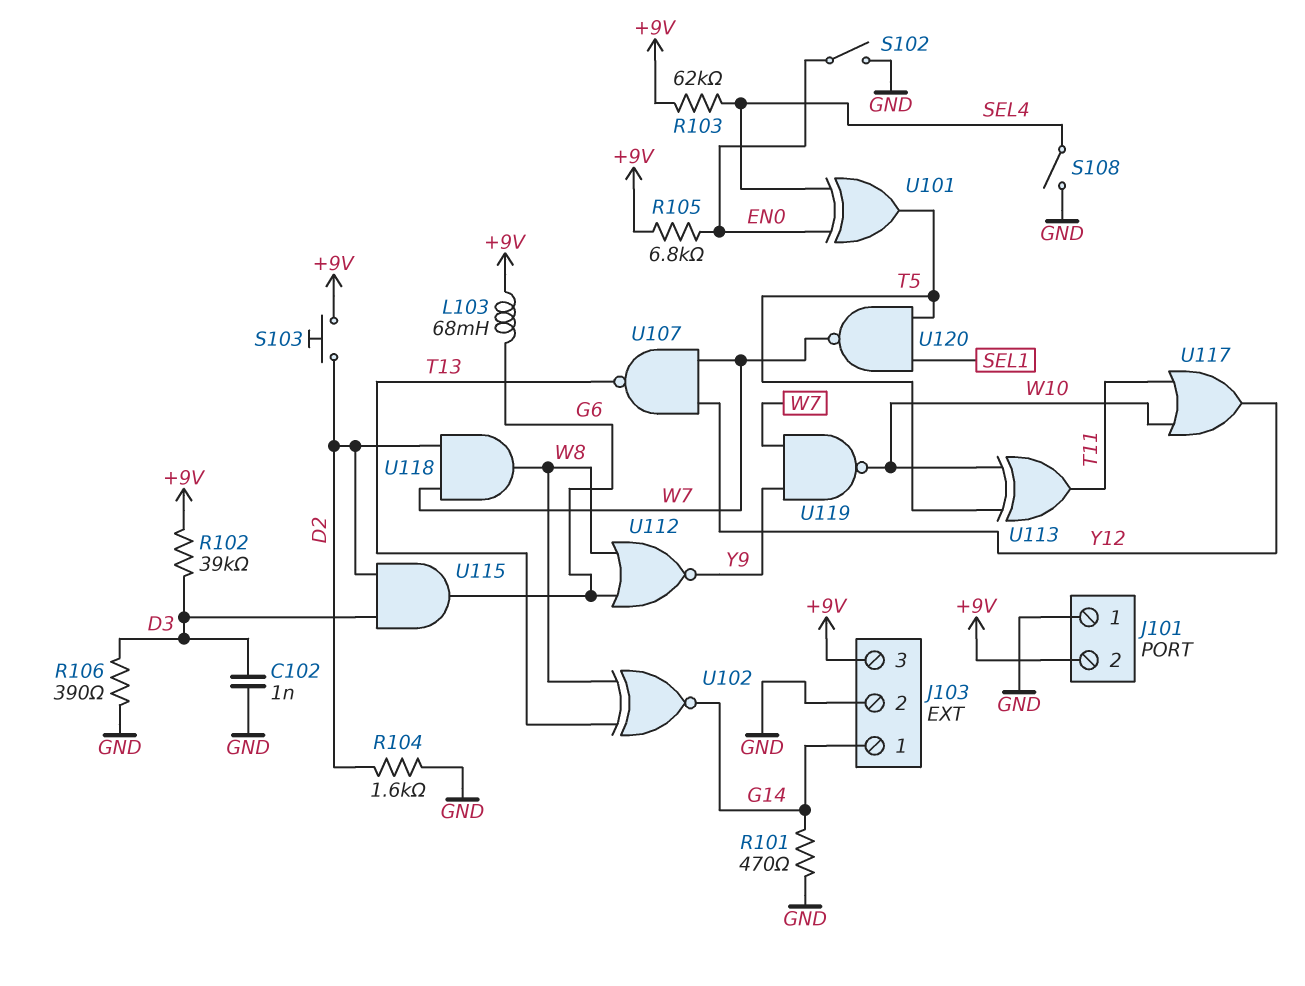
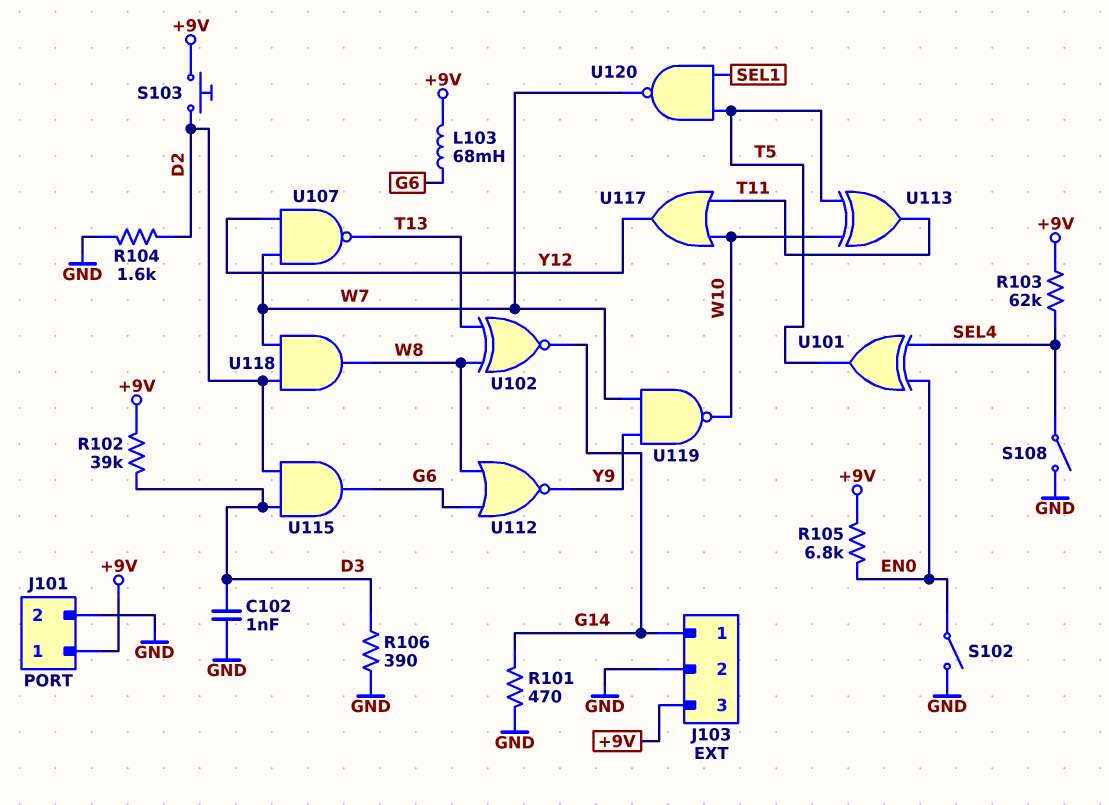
J101 pin 1: GND -> +9V
J101 pin 2: +9V -> GND

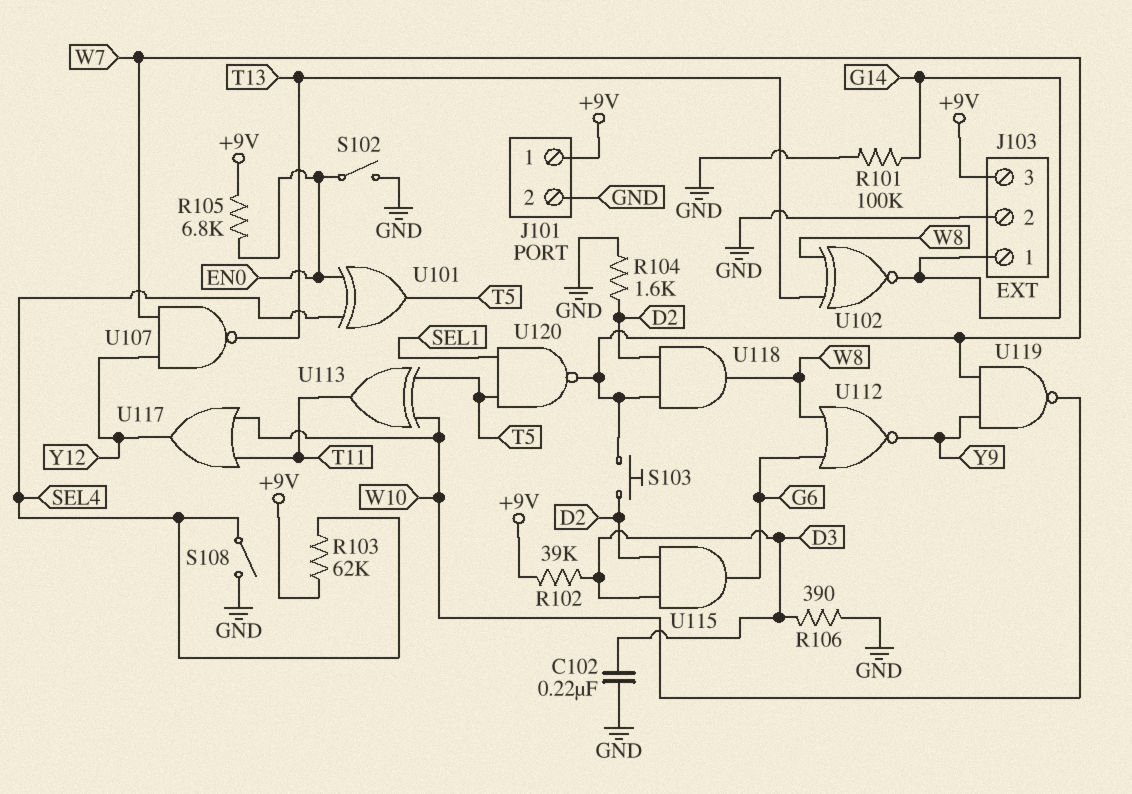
C102: 1nF (D3, GND) -> 220nF (D3, GND)
L103: 68mH (+9V, G6) -> none
R101: 470 (G14, GND) -> 100k (G14, GND)
S103: button (+9V, D2) -> button (D2, W7)

